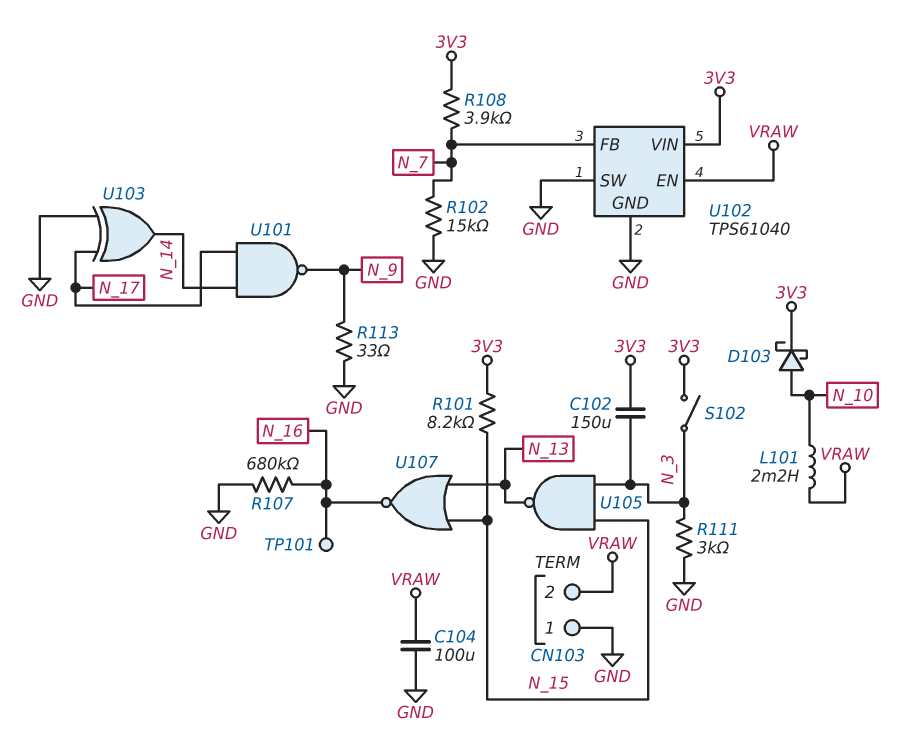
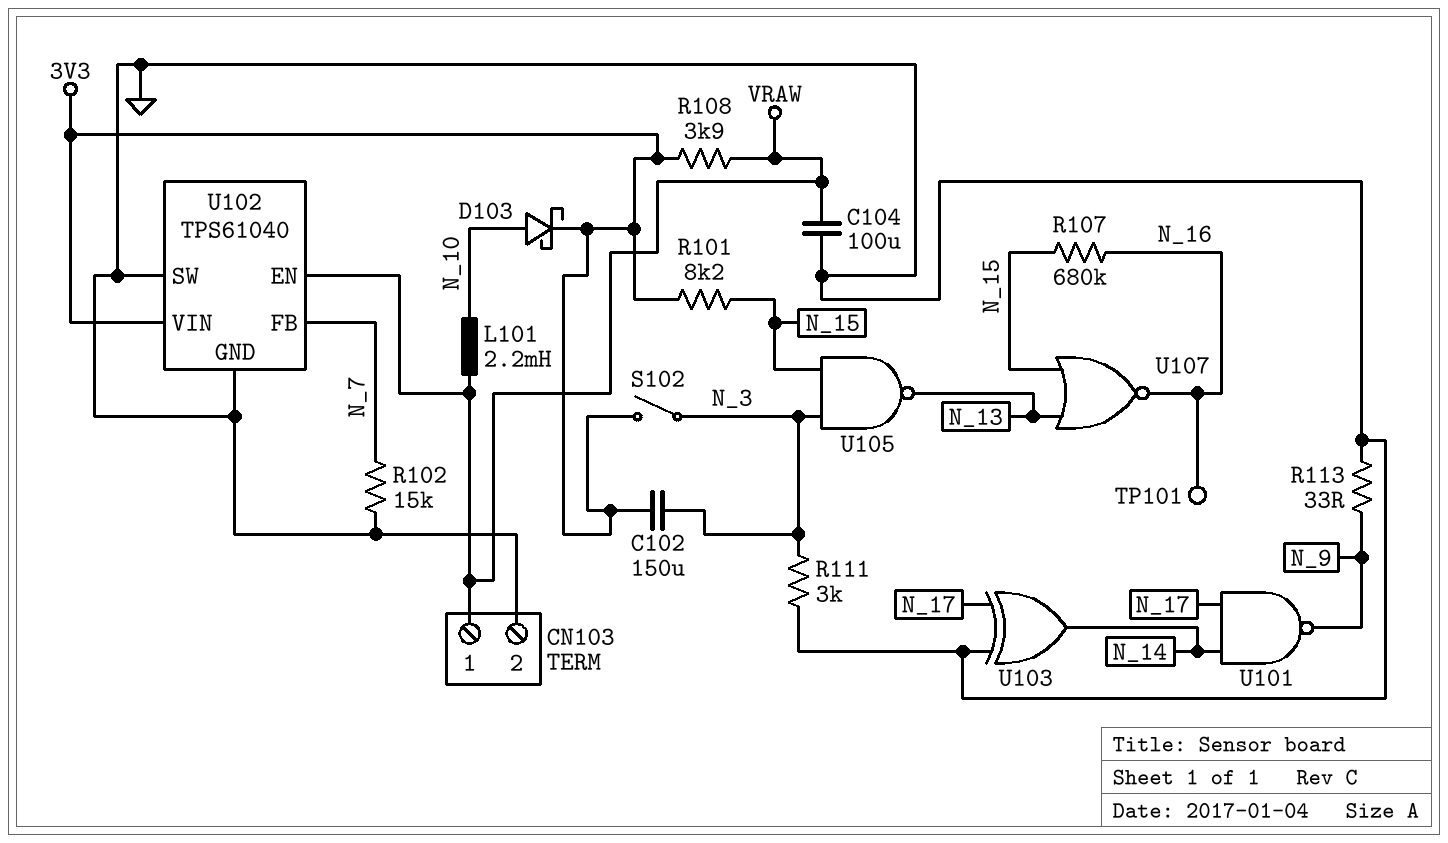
CN103 pin 1: GND -> VRAW
CN103 pin 2: VRAW -> GND
R107: 680k (GND, N_16) -> 680k (N_15, N_16)
R108: 3.9k (3V3, N_7) -> 3.9k (3V3, VRAW)

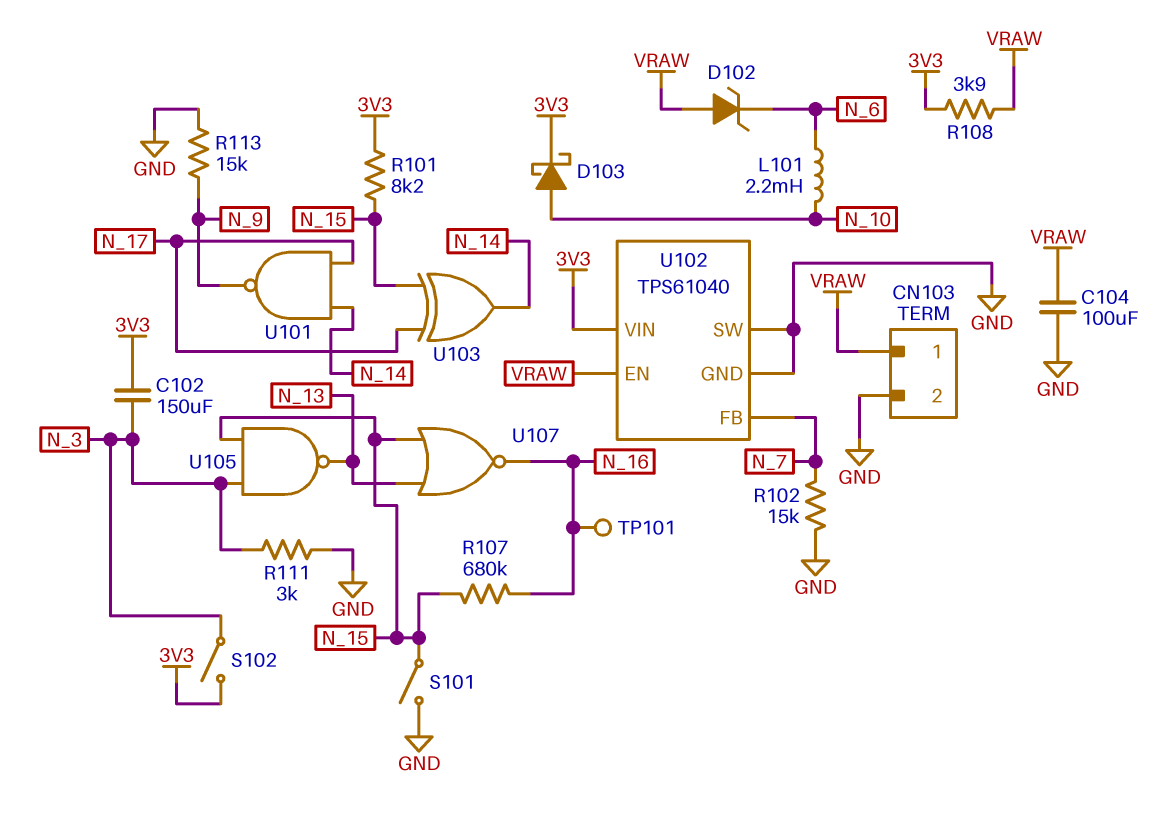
D102: none -> zener (A VRAW, K N_6)
L101: 2.2mH (N_10, VRAW) -> 2.2mH (N_6, N_10)
R113: 33 (GND, N_9) -> 15k (GND, N_9)
S101: none -> switch (GND, N_15)
U103: XOR (in GND, in N_17, out N_14) -> XOR (in N_15, in N_17, out N_14)

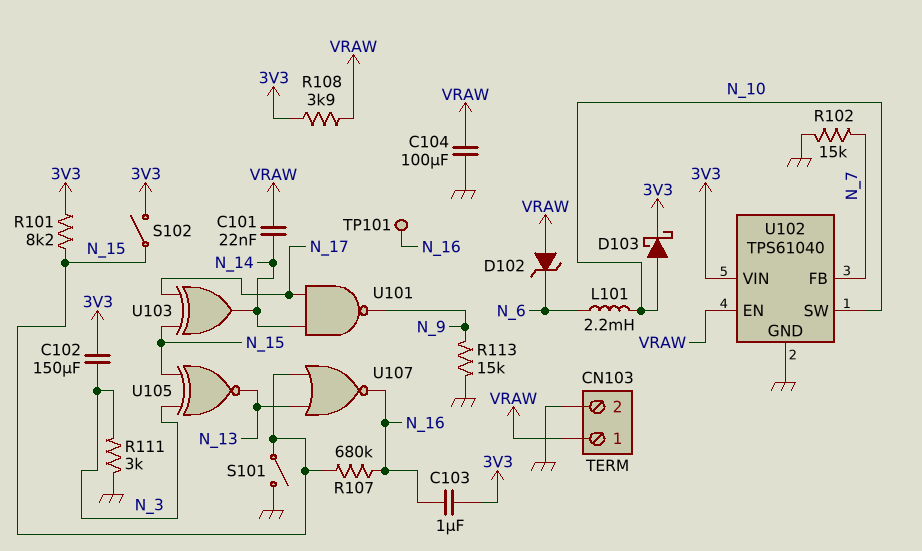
C101: none -> 22nF (N_14, VRAW)
C103: none -> 1uF (3V3, N_16)
S102: switch (3V3, N_3) -> switch (3V3, N_15)
U102 pin SW: GND -> N_10
U105: NAND (in N_3, in N_15, out N_13) -> XNOR (in N_3, in N_15, out N_13)

